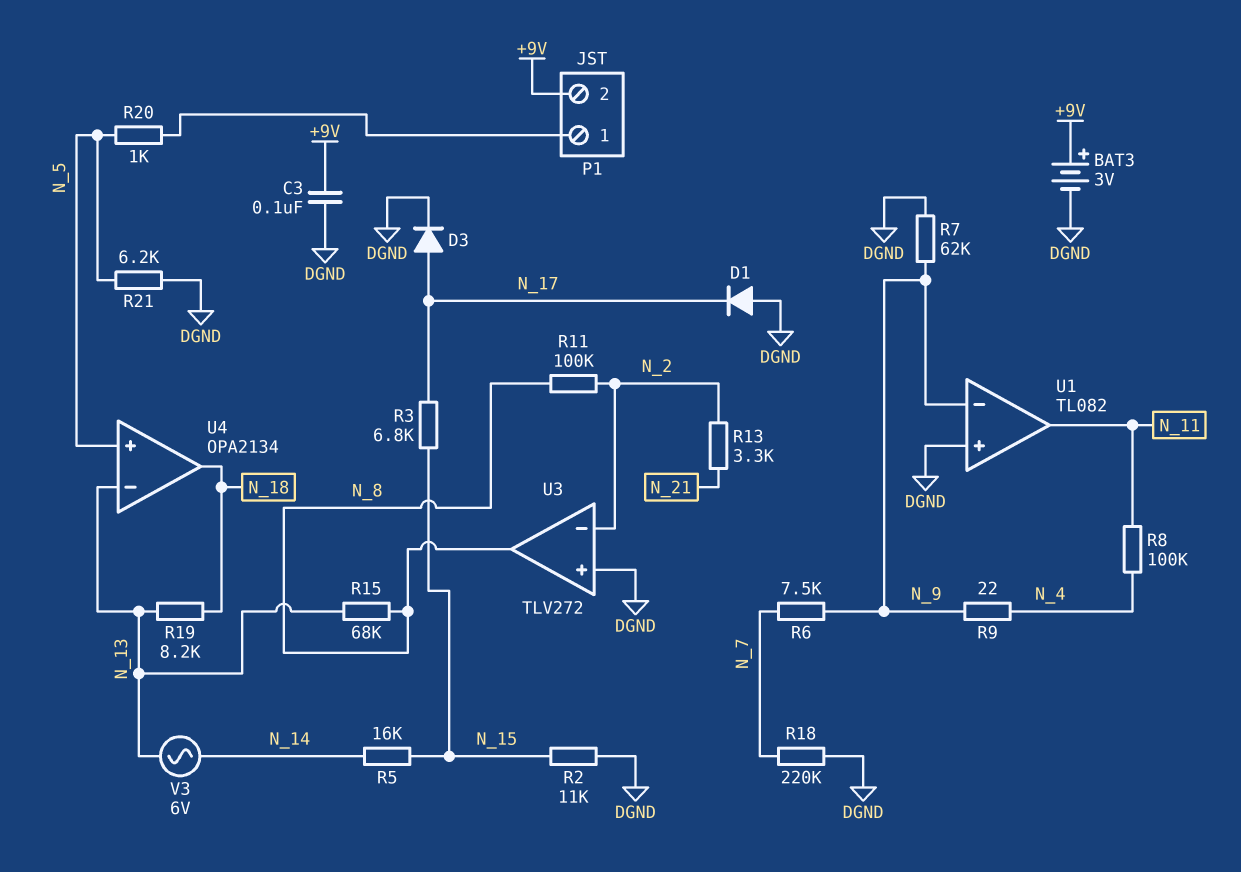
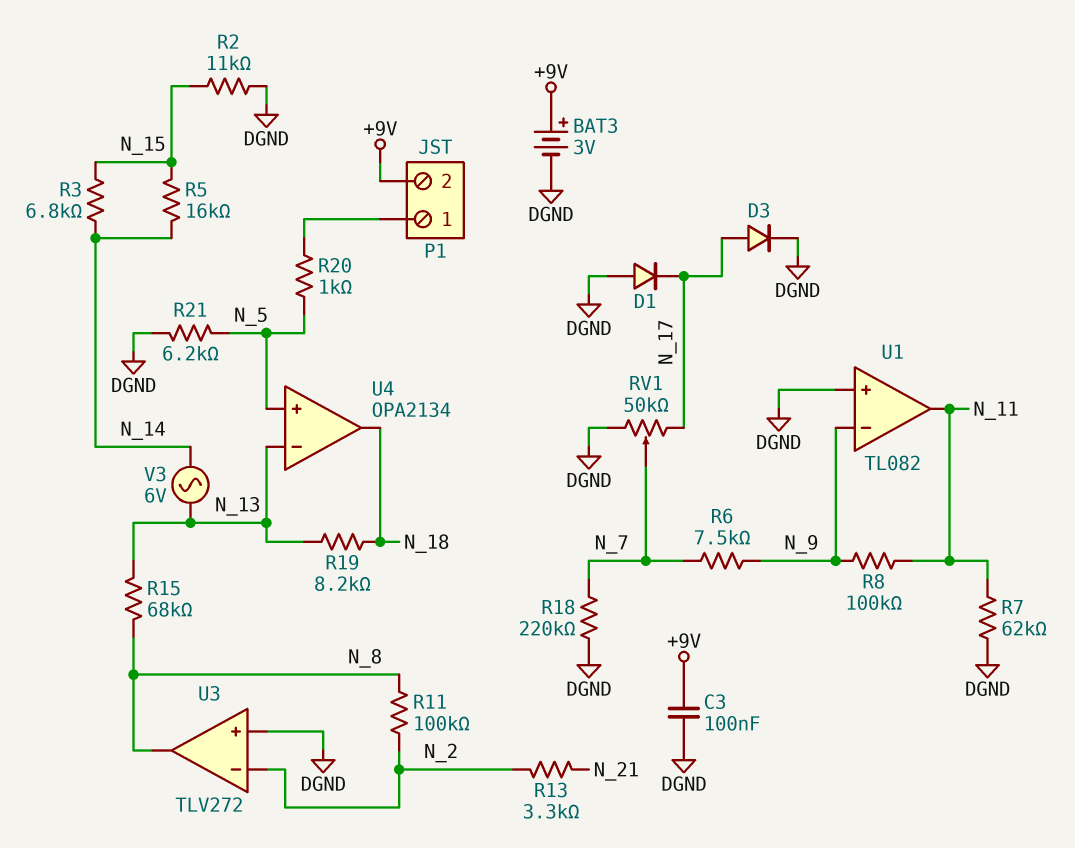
R3: 6.8k (N_15, N_17) -> 6.8k (N_14, N_15)
R7: 62k (DGND, N_9) -> 62k (DGND, N_11)
R8: 100k (N_4, N_11) -> 100k (N_9, N_11)
R9: 22 (N_4, N_9) -> none
RV1: none -> 50k (DGND, N_17, wiper N_7)

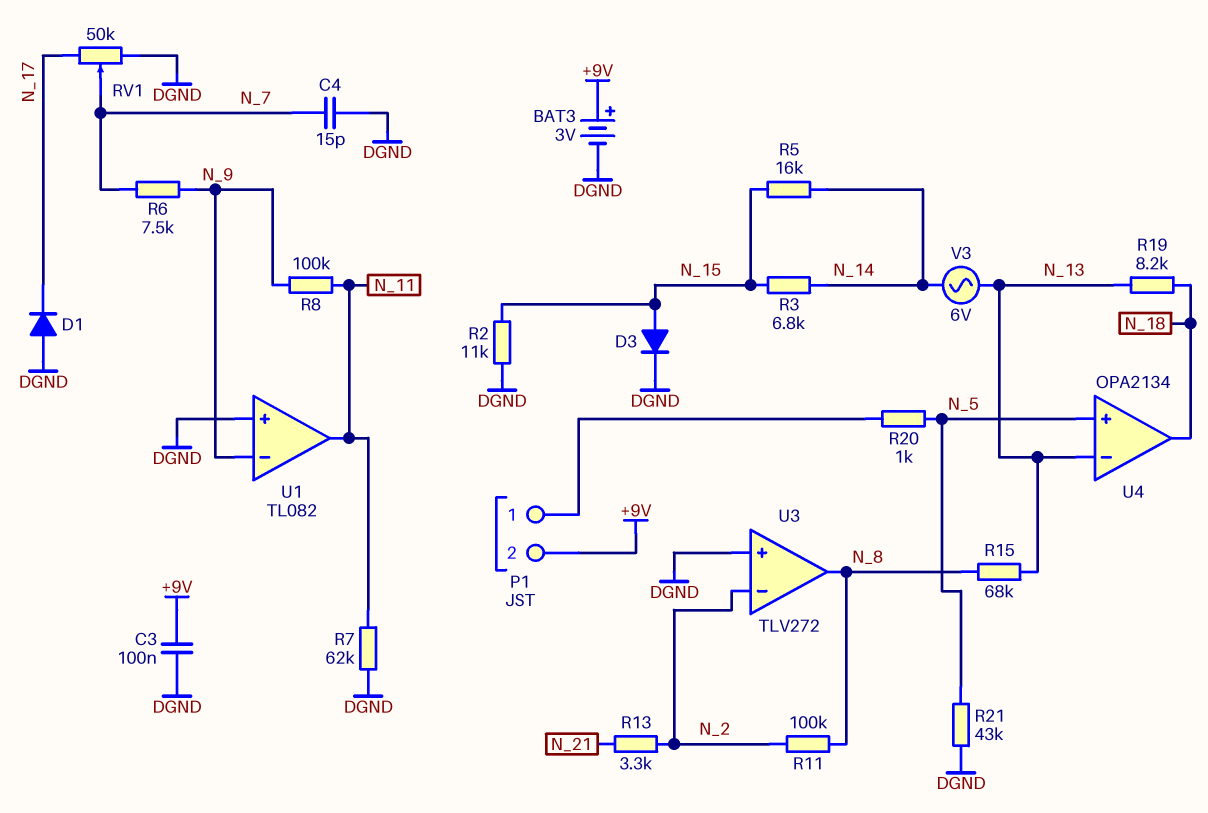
C4: none -> 15pF (DGND, N_7)
D3: diode (A N_17, K DGND) -> diode (A N_15, K DGND)
R18: 220k (DGND, N_7) -> none
R21: 6.2k (DGND, N_5) -> 43k (DGND, N_5)

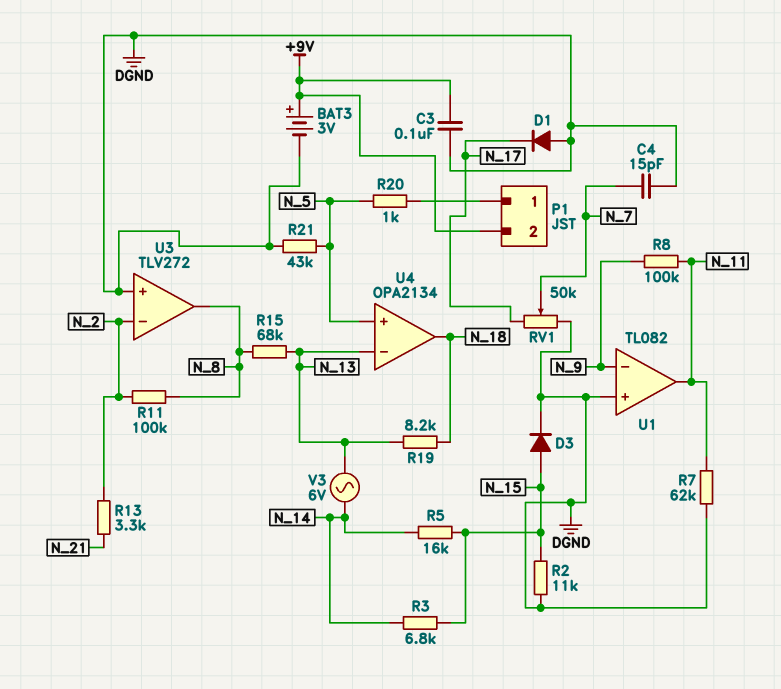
R6: 7.5k (N_7, N_9) -> none

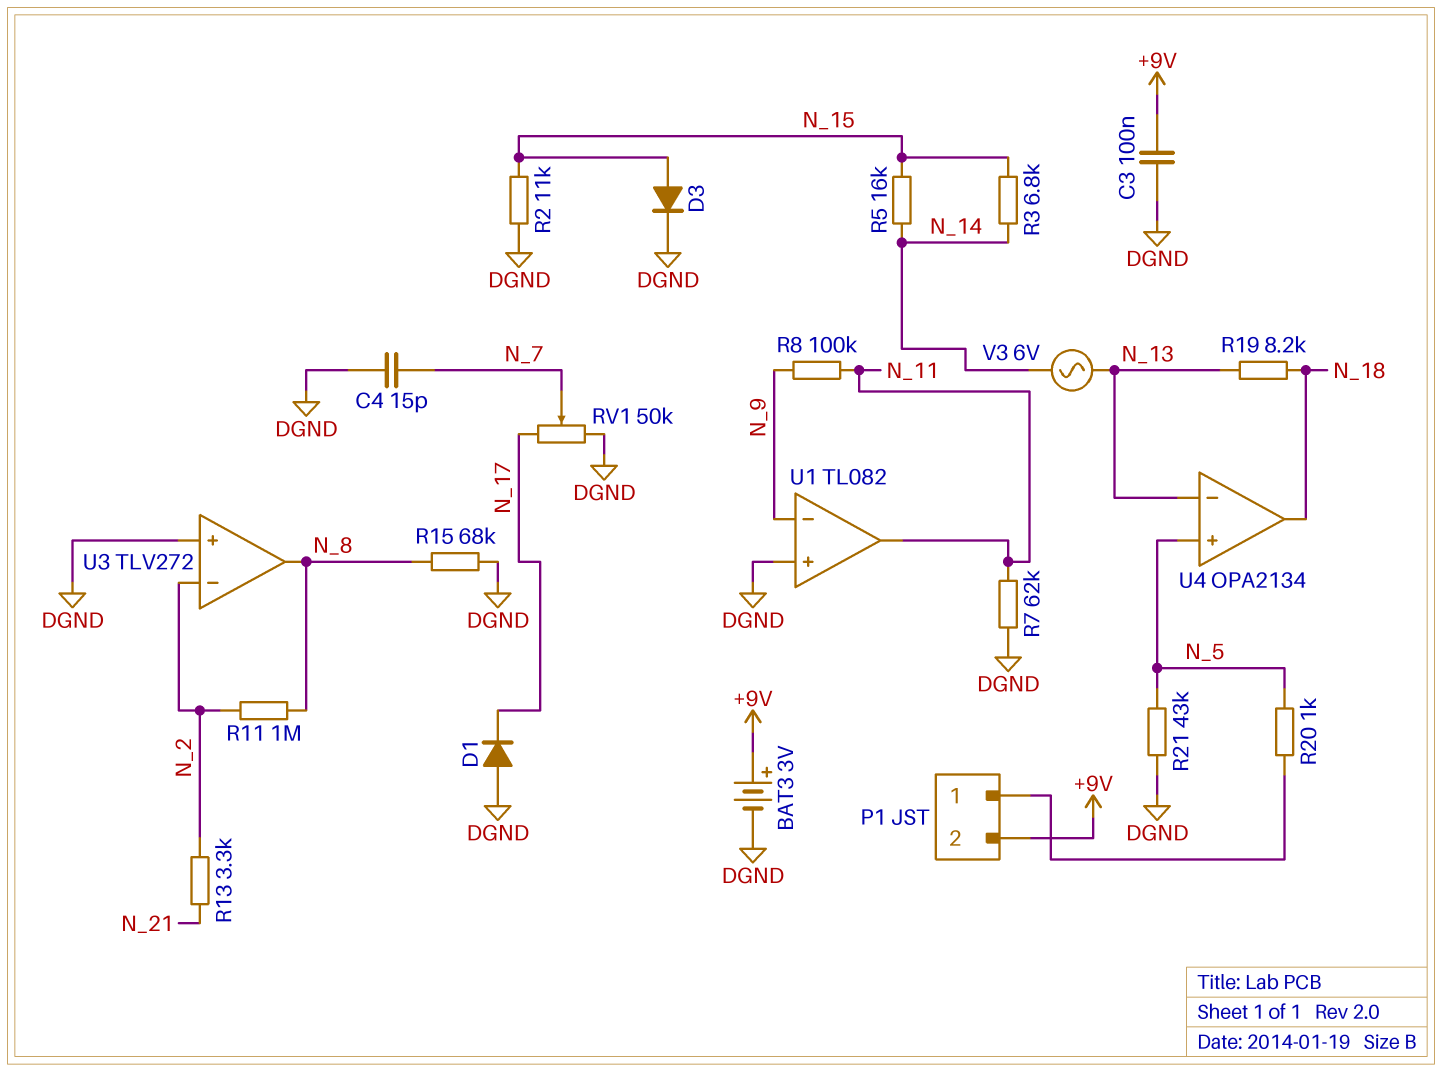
R11: 100k (N_2, N_8) -> 1M (N_2, N_8)
R15: 68k (N_8, N_13) -> 68k (DGND, N_8)

